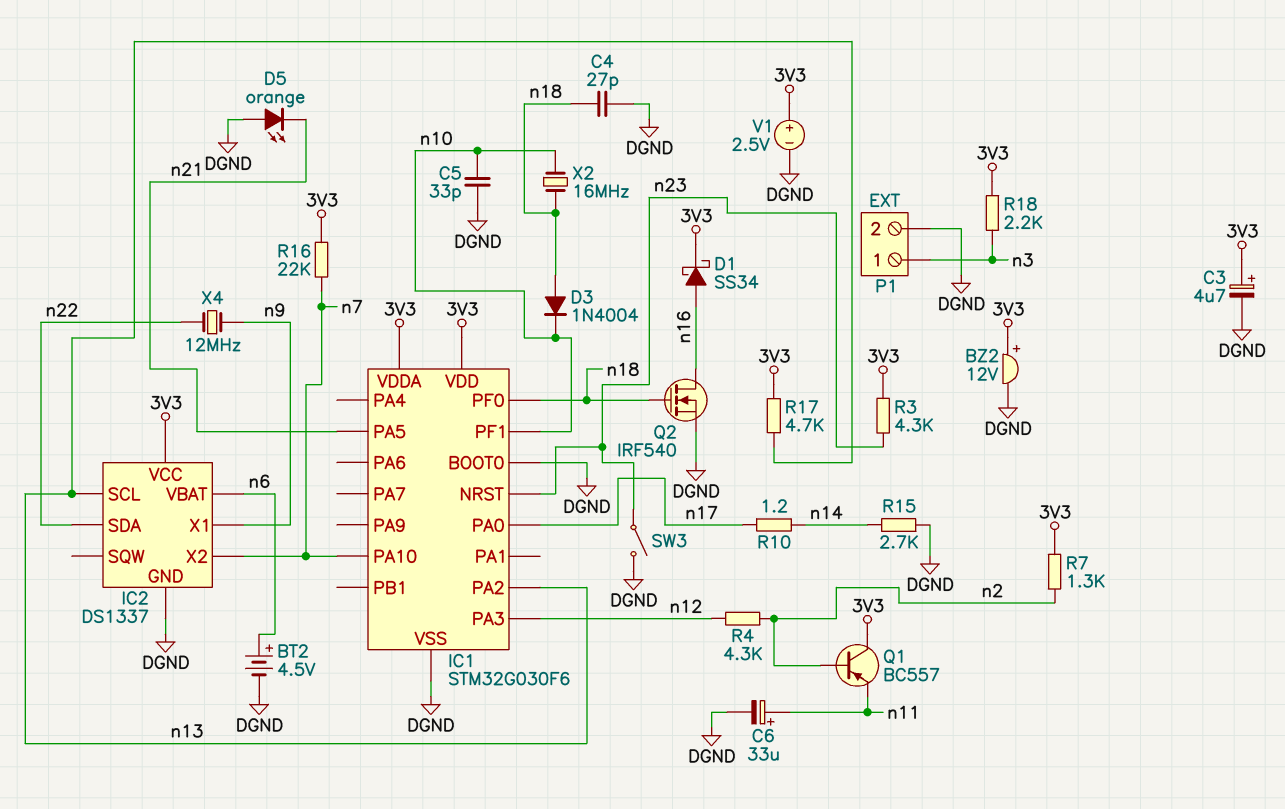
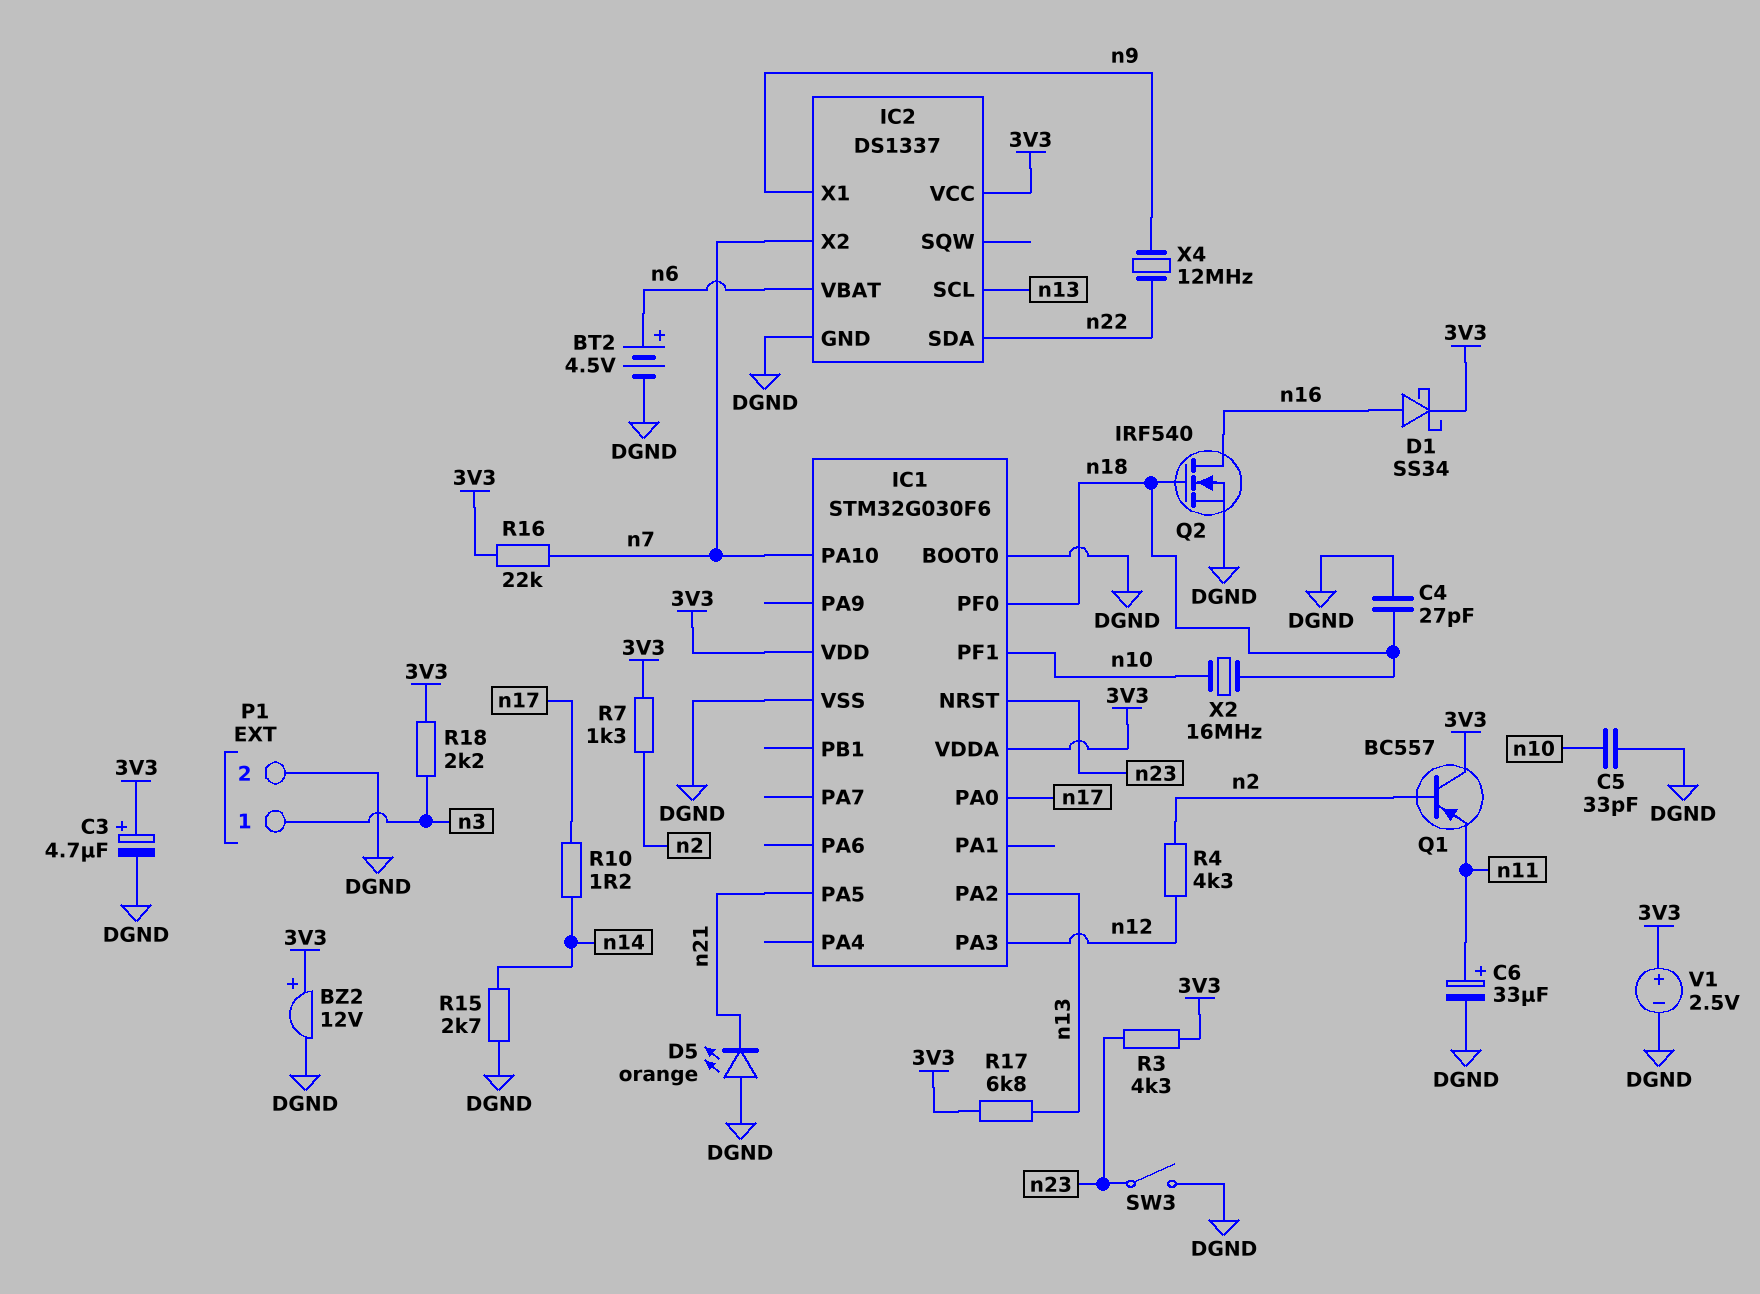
D3: diode 1N4004 (A n18, K n10) -> none
R17: 4.7k (3V3, n13) -> 6.8k (3V3, n13)

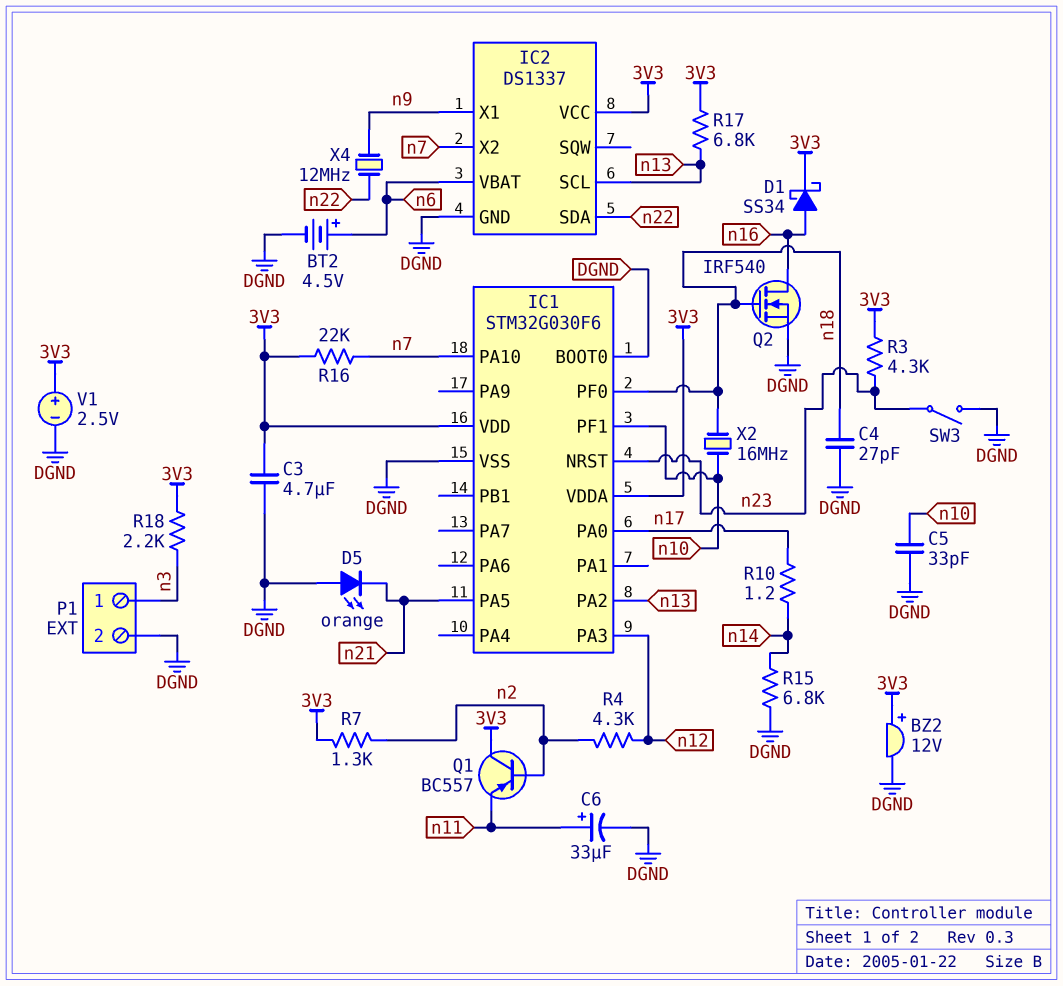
C3: 4.7uF (plus 3V3, minus DGND) -> 4.7uF (3V3, DGND)
R15: 2.7k (DGND, n14) -> 6.8k (DGND, n14)

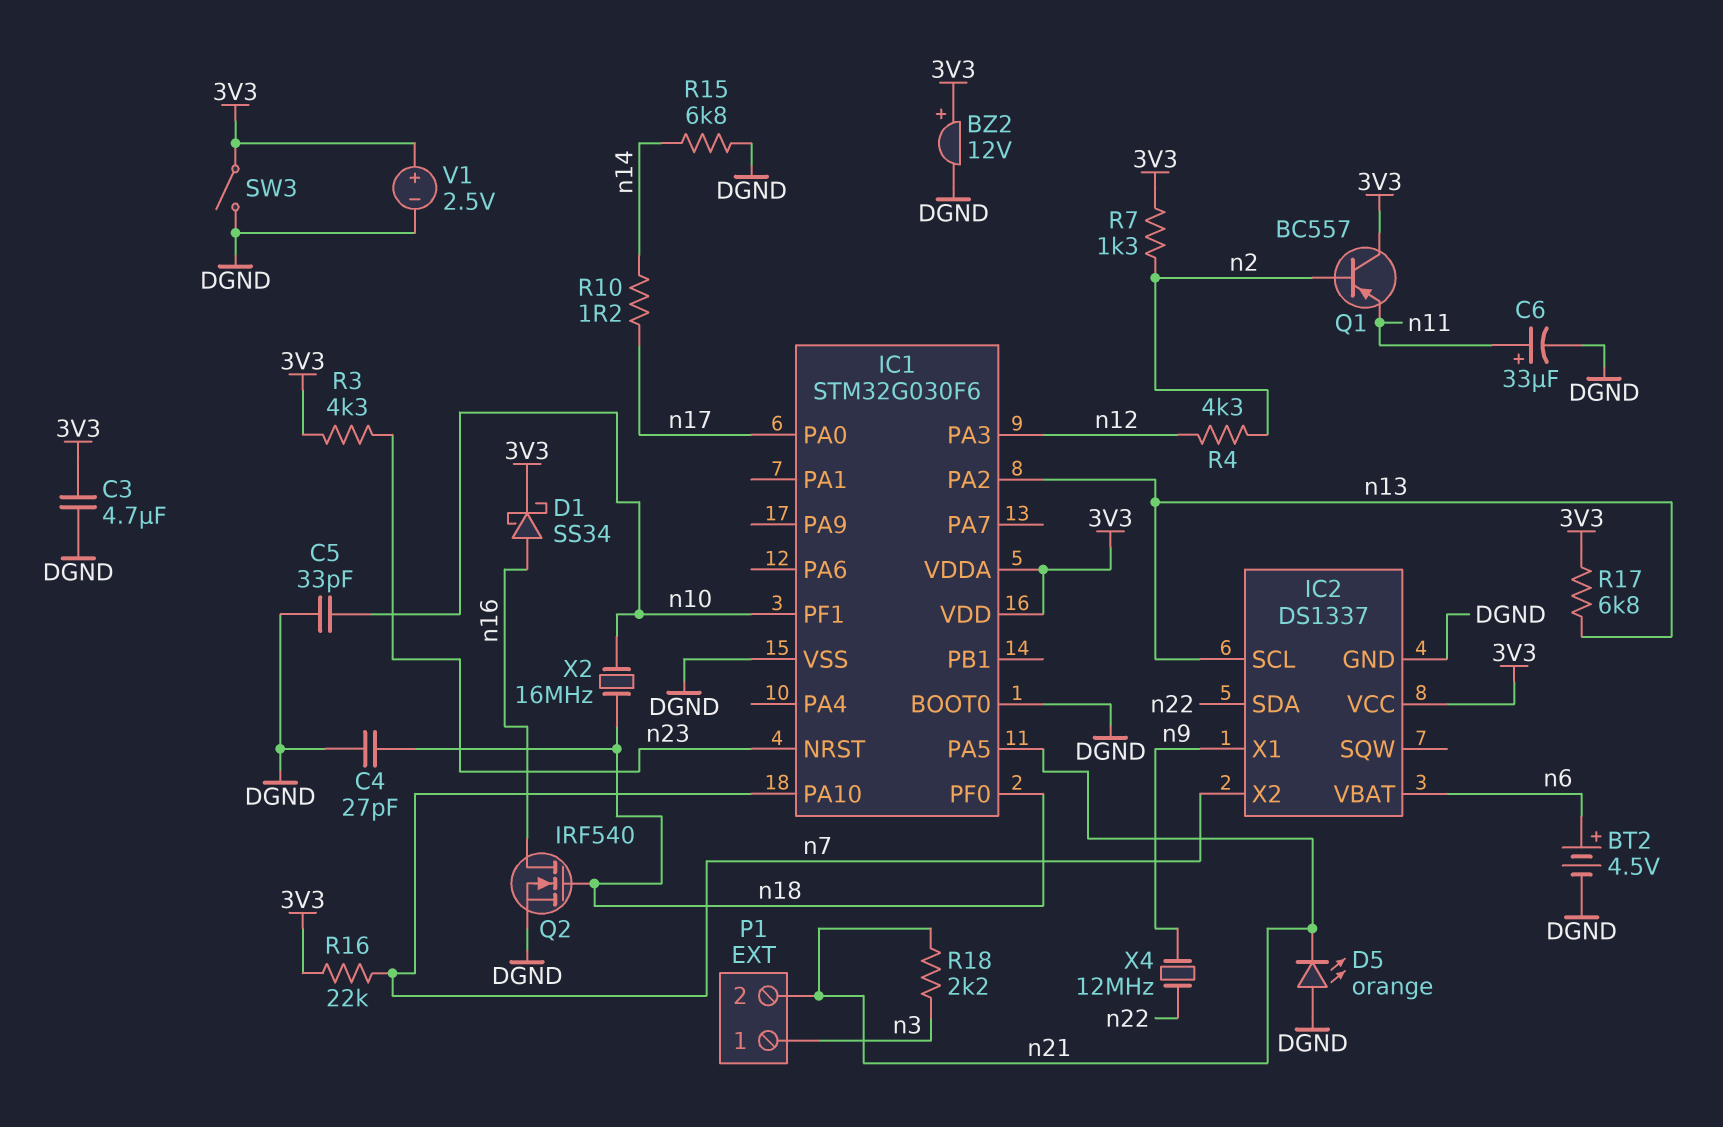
P1 pin 2: DGND -> n21
R18: 2.2k (3V3, n3) -> 2.2k (n3, n21)
SW3: switch (DGND, n23) -> switch (3V3, DGND)

